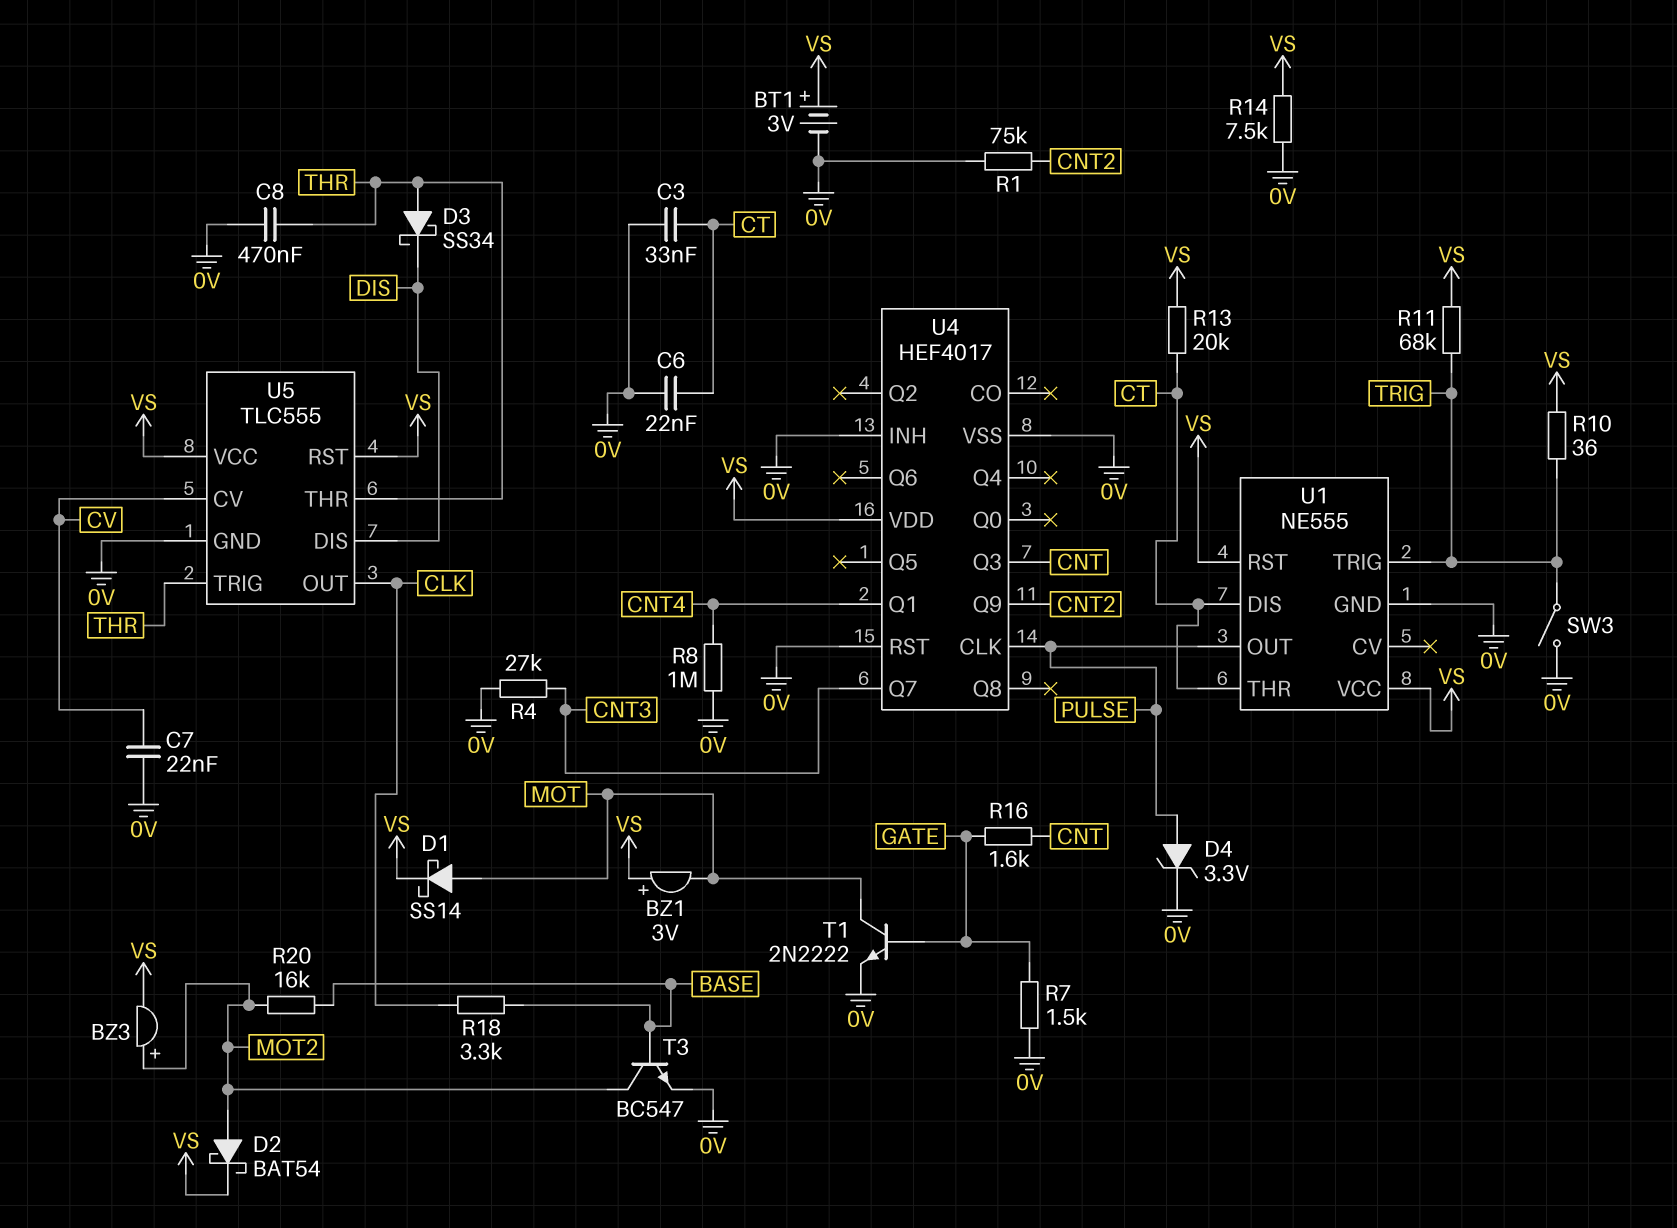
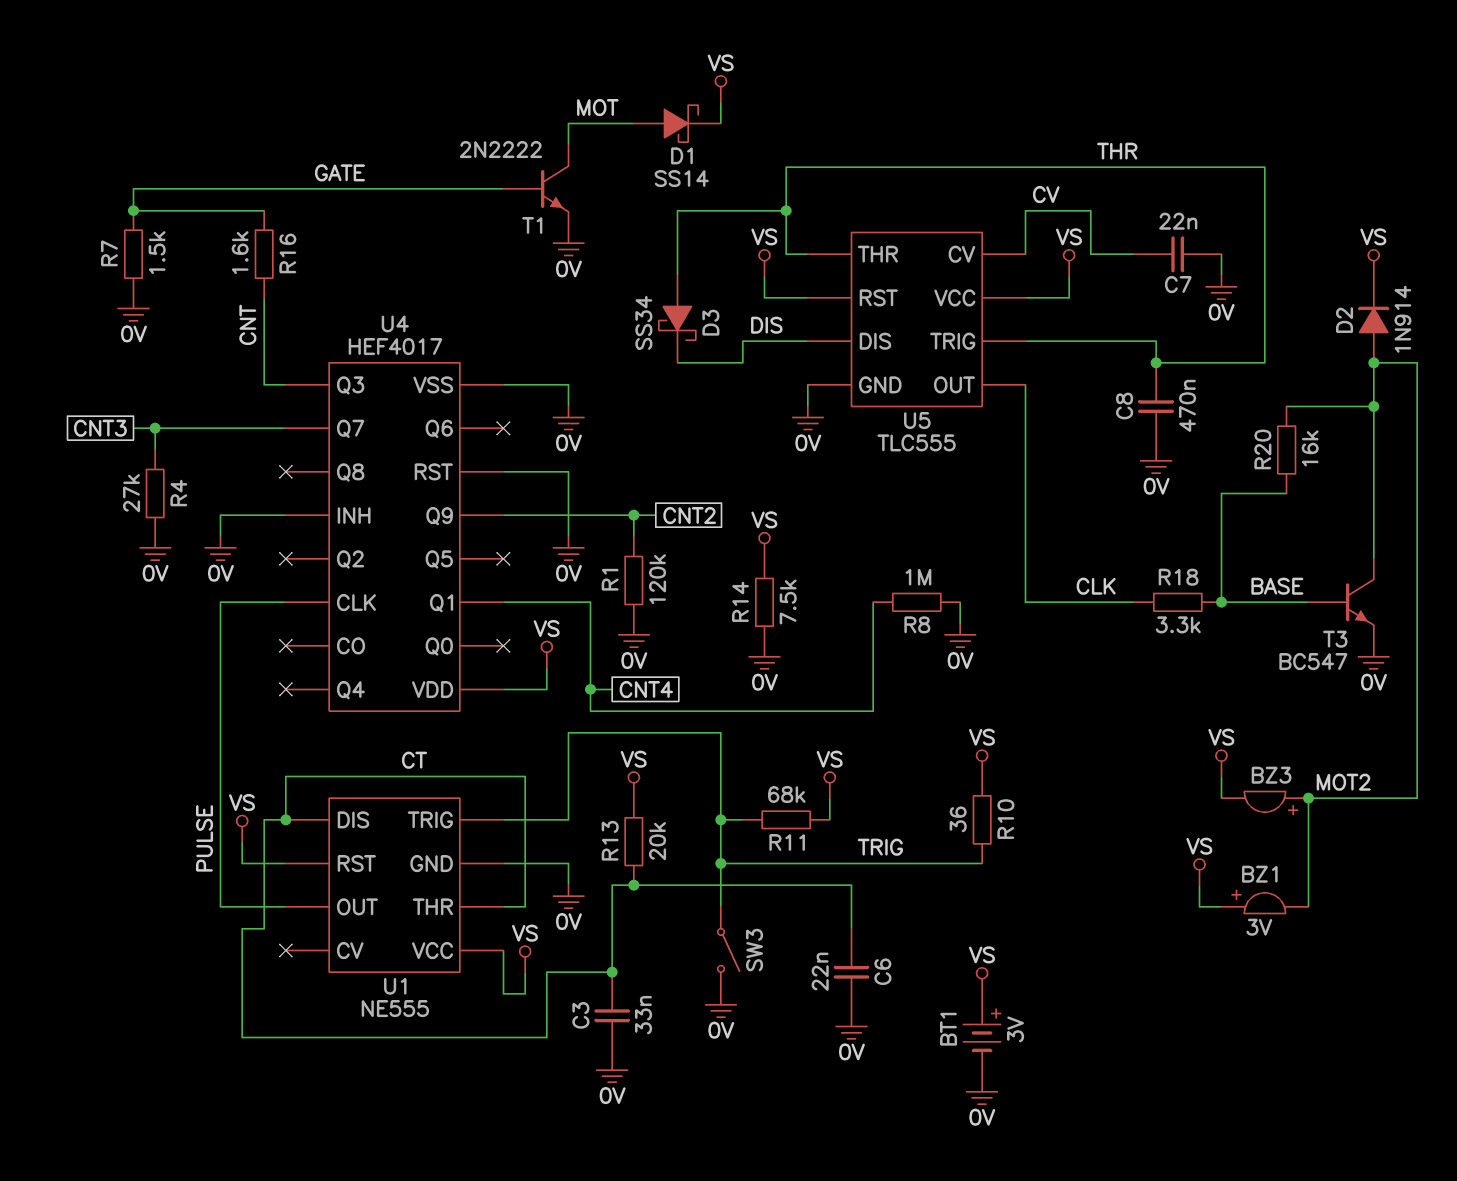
BZ1: buzzer 3V (plus VS, minus MOT) -> buzzer 3V (plus VS, minus MOT2)
D2: schottky BAT54 (A MOT2, K VS) -> diode 1N914 (A MOT2, K VS)
D4: zener 3.3V (A PULSE, K 0V) -> none
R1: 75k (0V, CNT2) -> 120k (0V, CNT2)

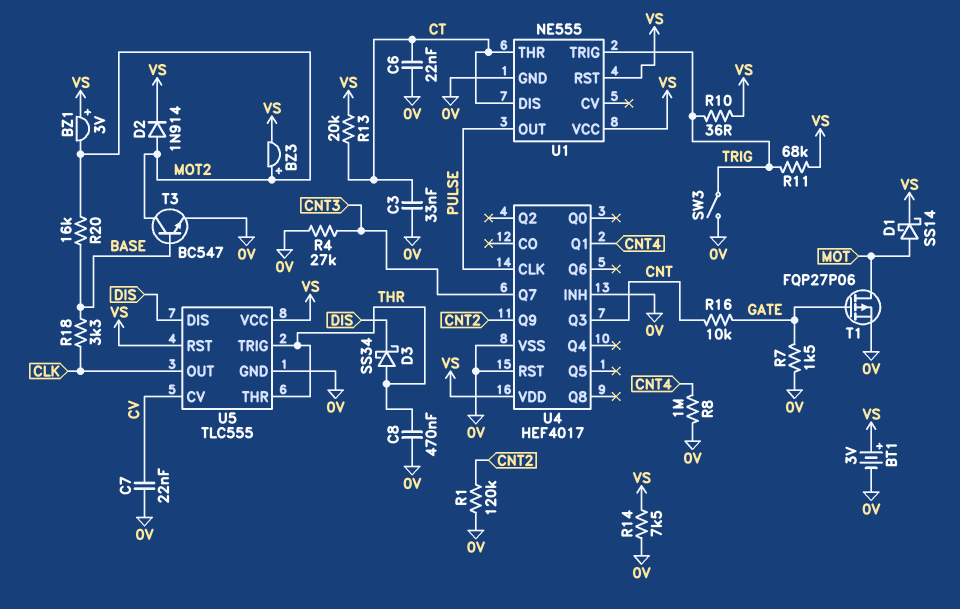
R16: 1.6k (CNT, GATE) -> 10k (CNT, GATE)
T1: NPN 2N2222 (B GATE, C MOT, E 0V) -> PMOS FQP27P06 (G GATE, D MOT, S 0V)

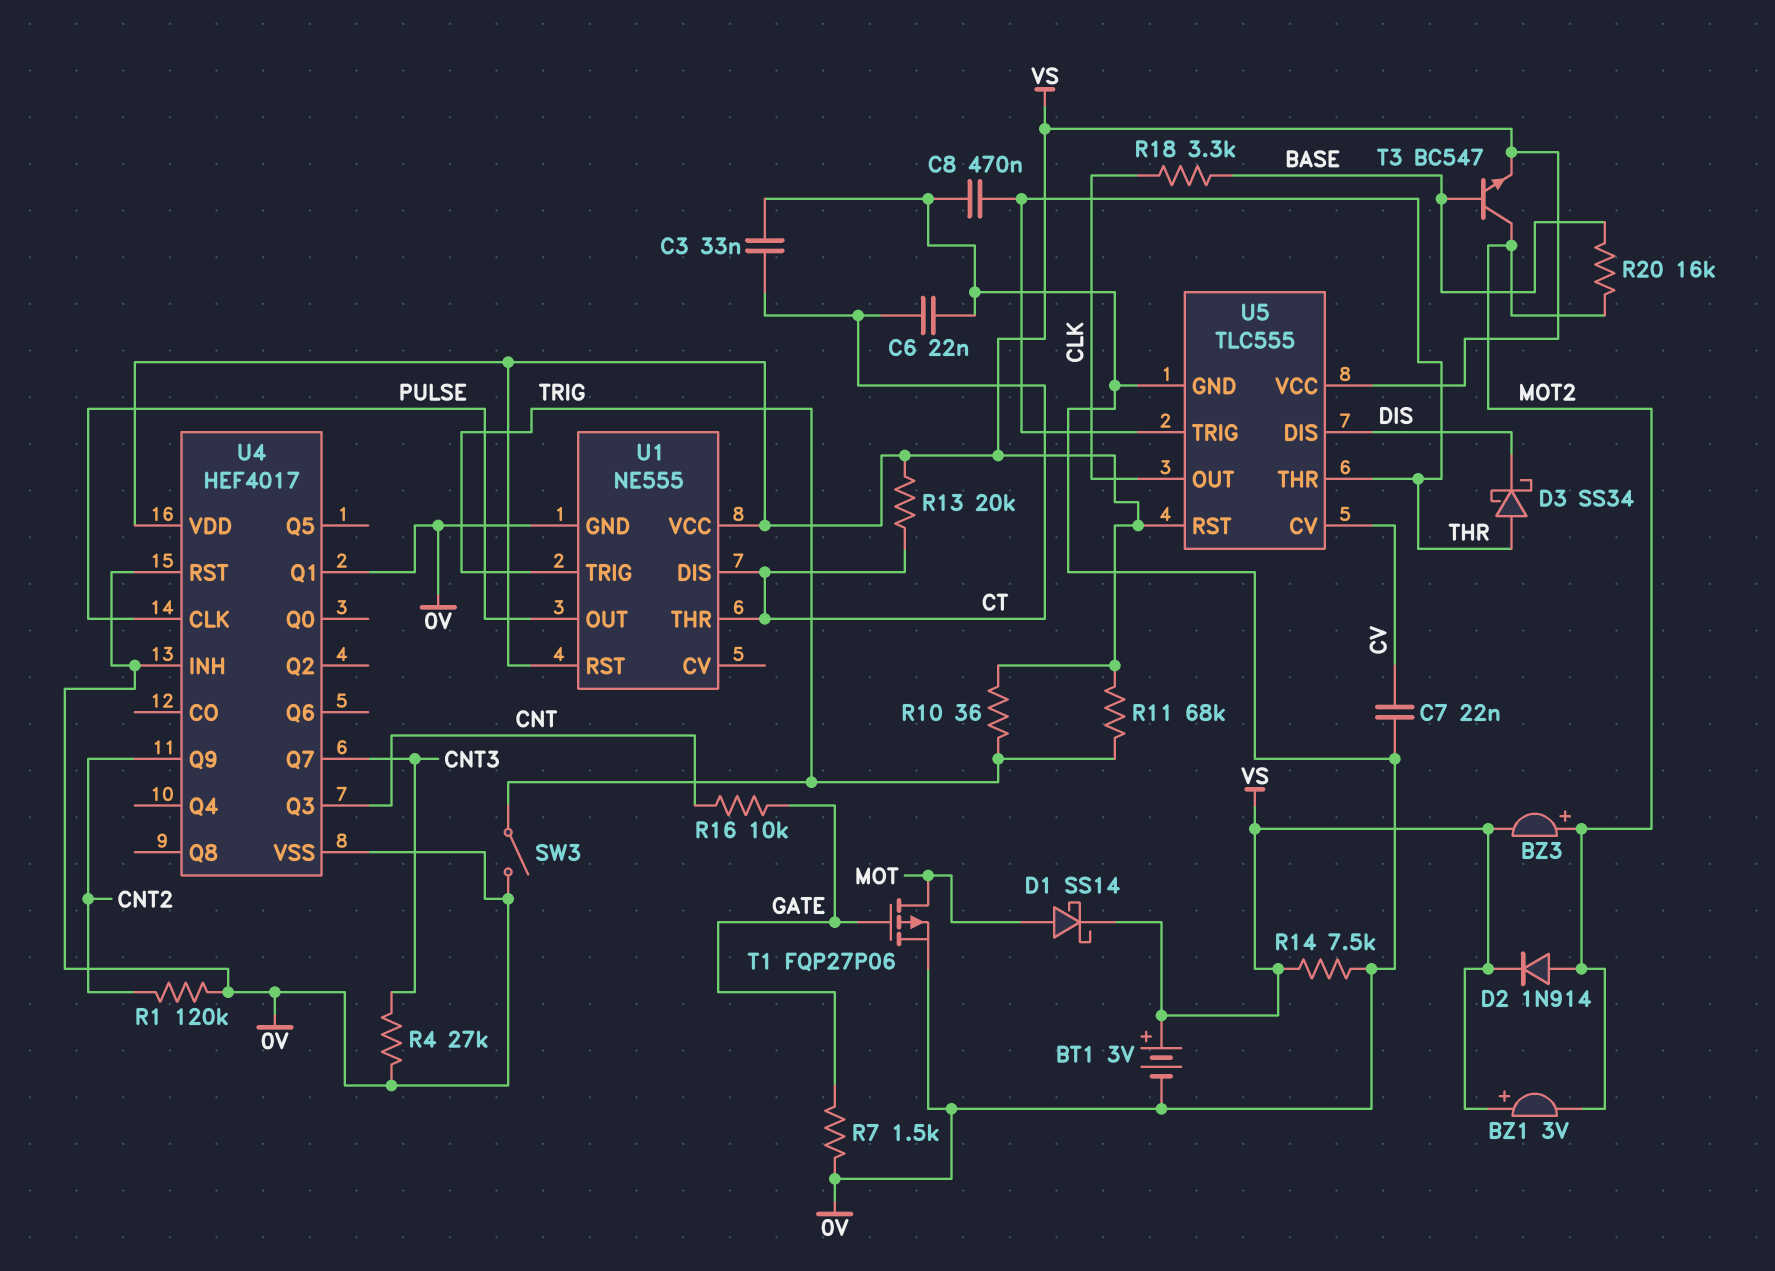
R8: 1M (0V, CNT4) -> none
T3: NPN BC547 (B BASE, C MOT2, E 0V) -> NPN BC547 (B BASE, C MOT2, E VS)
U4 pin Q1: CNT4 -> 0V

